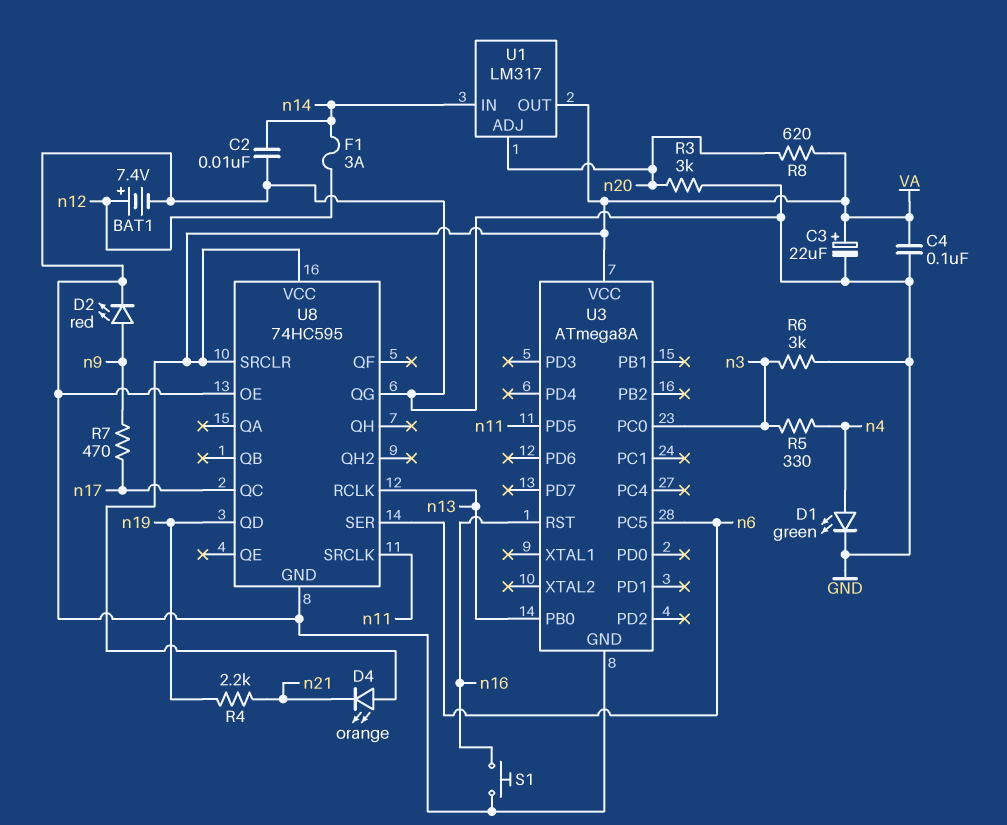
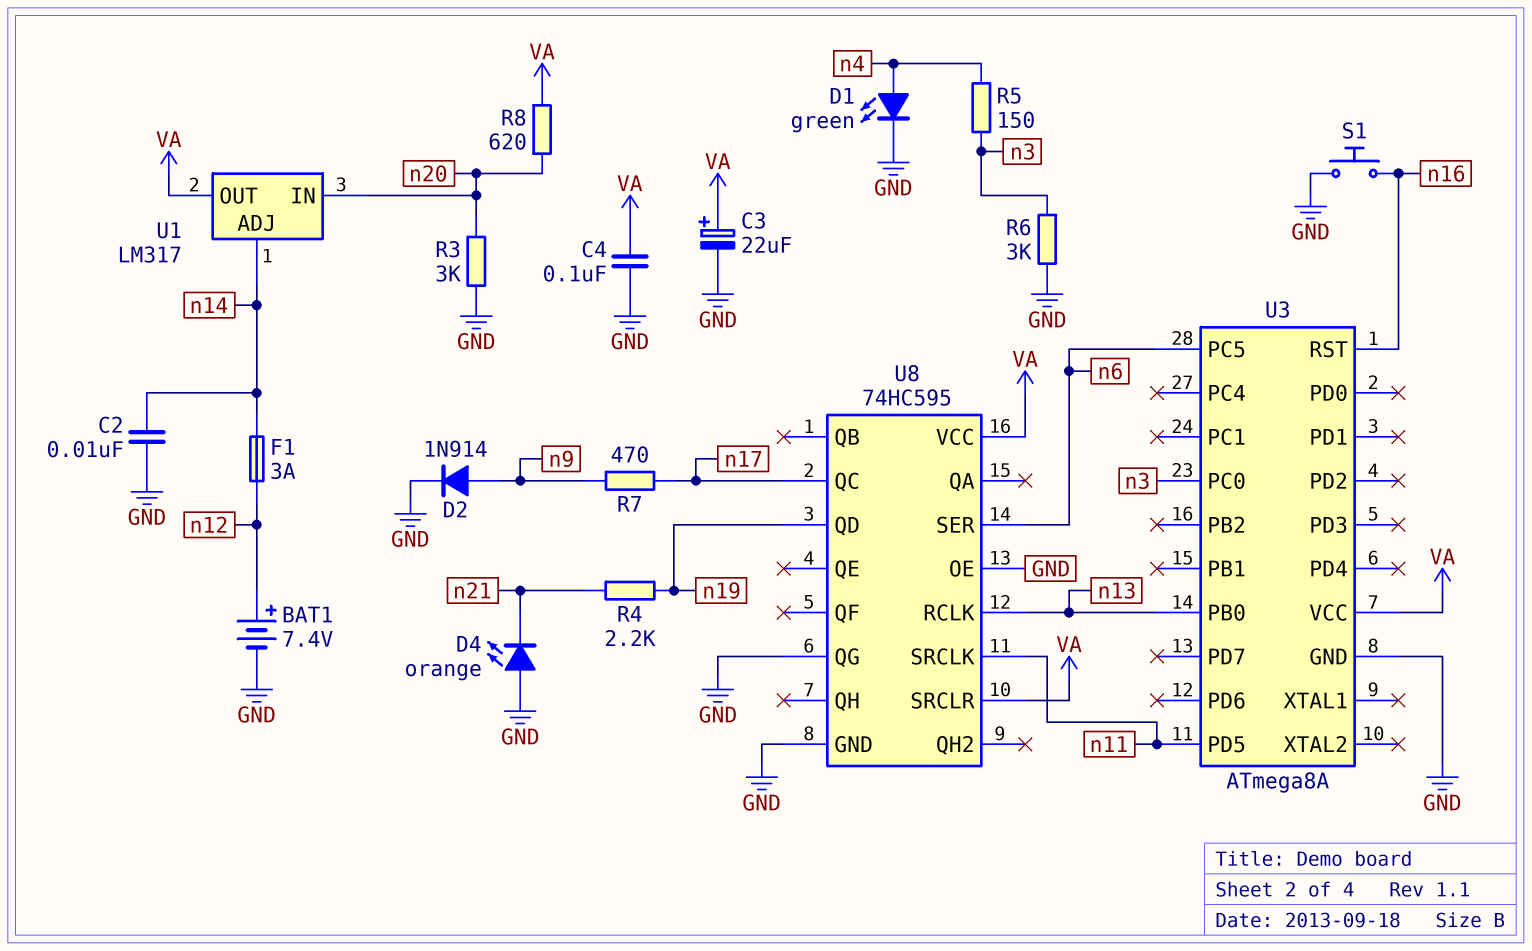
D2: LED red (A n9, K GND) -> diode 1N914 (A n9, K GND)
D4: LED orange (A VA, K n21) -> LED orange (A GND, K n21)
R5: 330 (n3, n4) -> 150 (n3, n4)
U1 pin ADJ: n20 -> n14
U1 pin IN: n14 -> n20

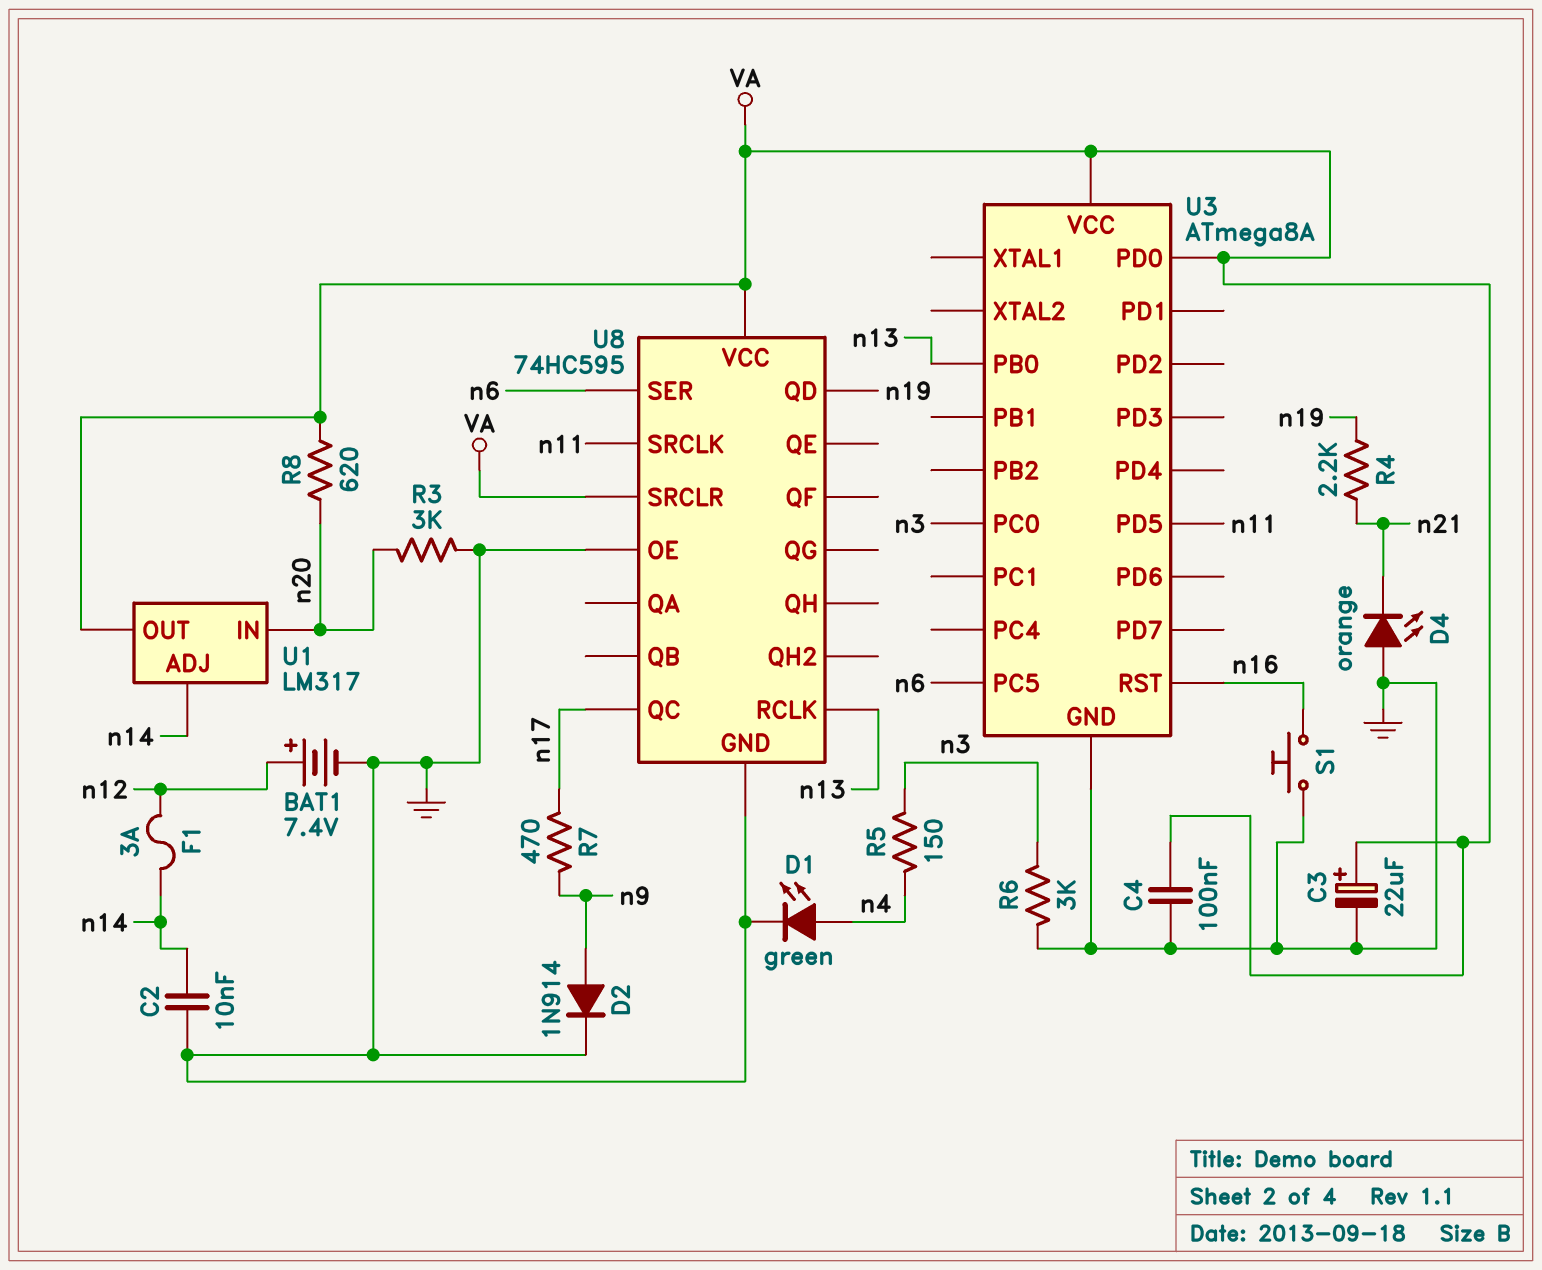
U3 pin PD0: none -> VA
U8 pin QG: GND -> none

